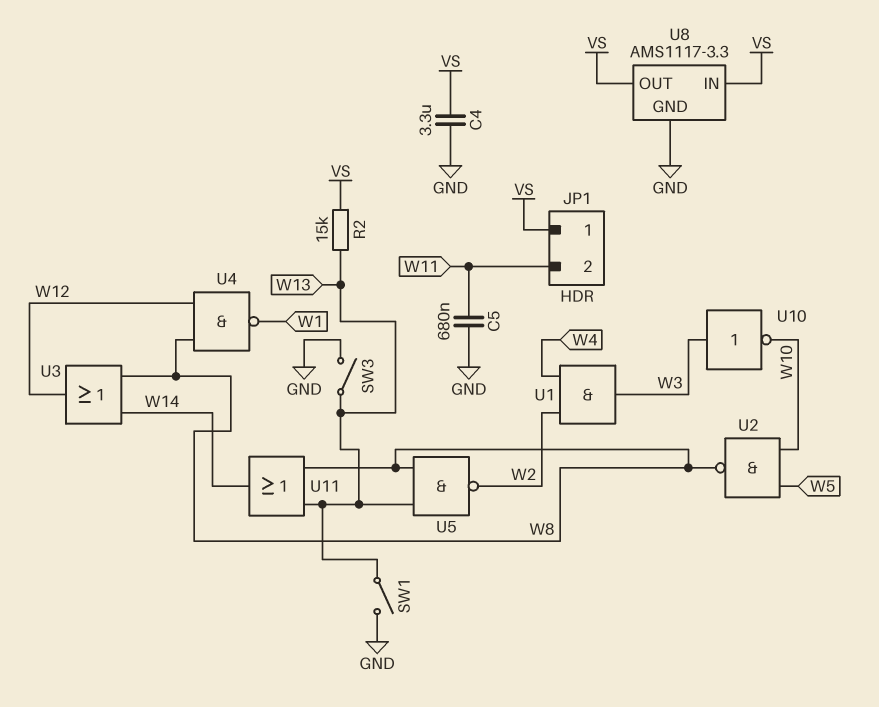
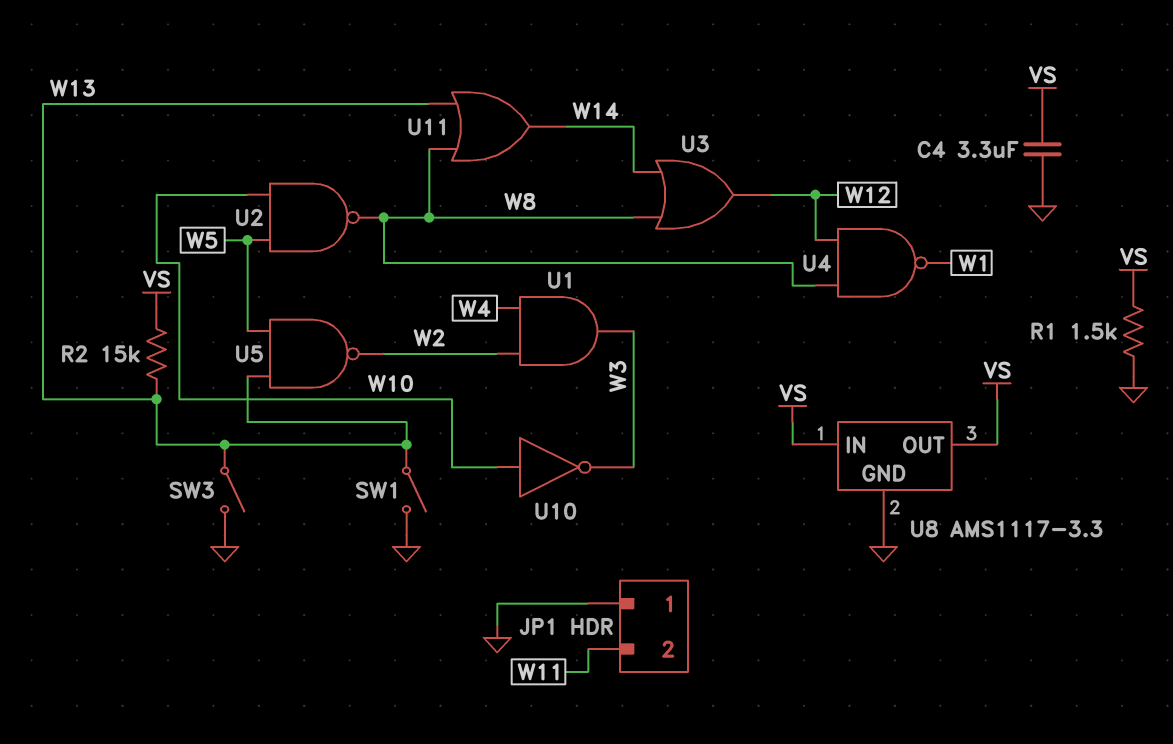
C5: 680nF (GND, W11) -> none
JP1 pin 1: VS -> GND
R1: none -> 1.5k (GND, VS)
U5: NAND (in W8, in W13, out W2) -> NAND (in W5, in W13, out W2)
U10: NOT (in W3, out W10) -> NOT (in W10, out W3)

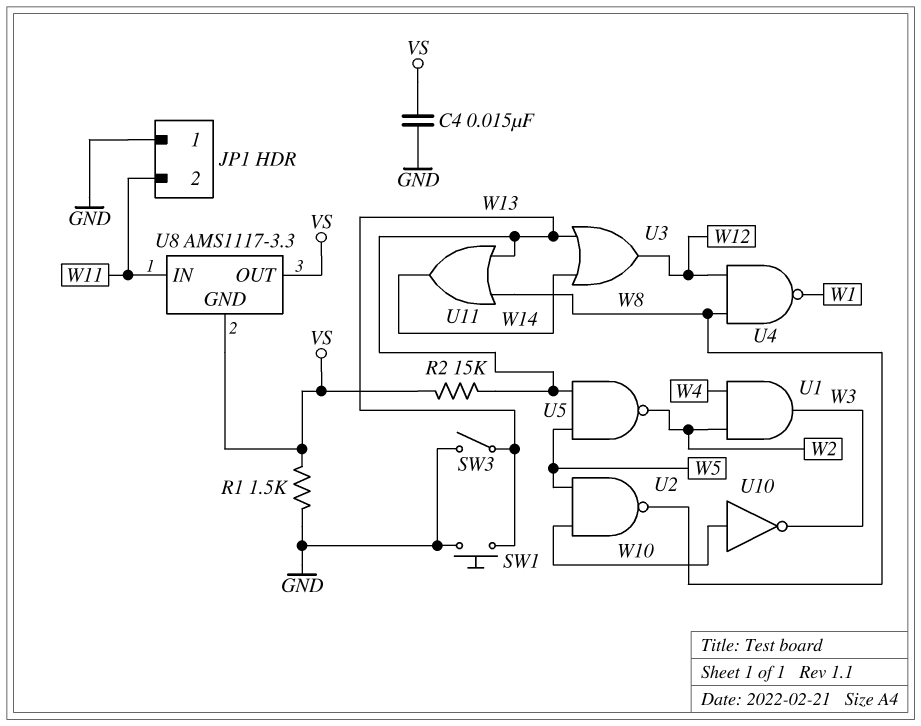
C4: 3.3uF (GND, VS) -> 15nF (GND, VS)
SW1: switch (GND, W13) -> button (GND, W13)
U3: OR (in W8, in W14, out W12) -> OR (in W13, in W14, out W12)
U8 pin GND: GND -> VS
U8 pin IN: VS -> W11

